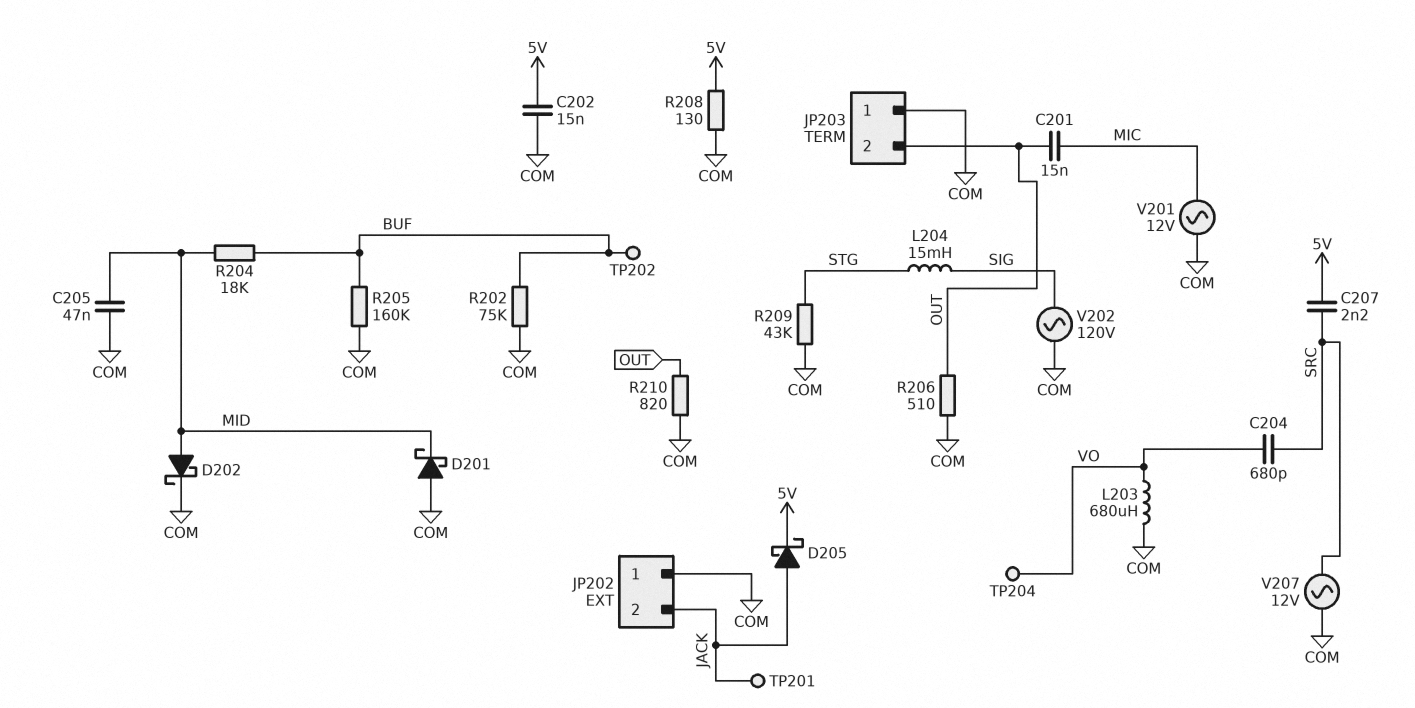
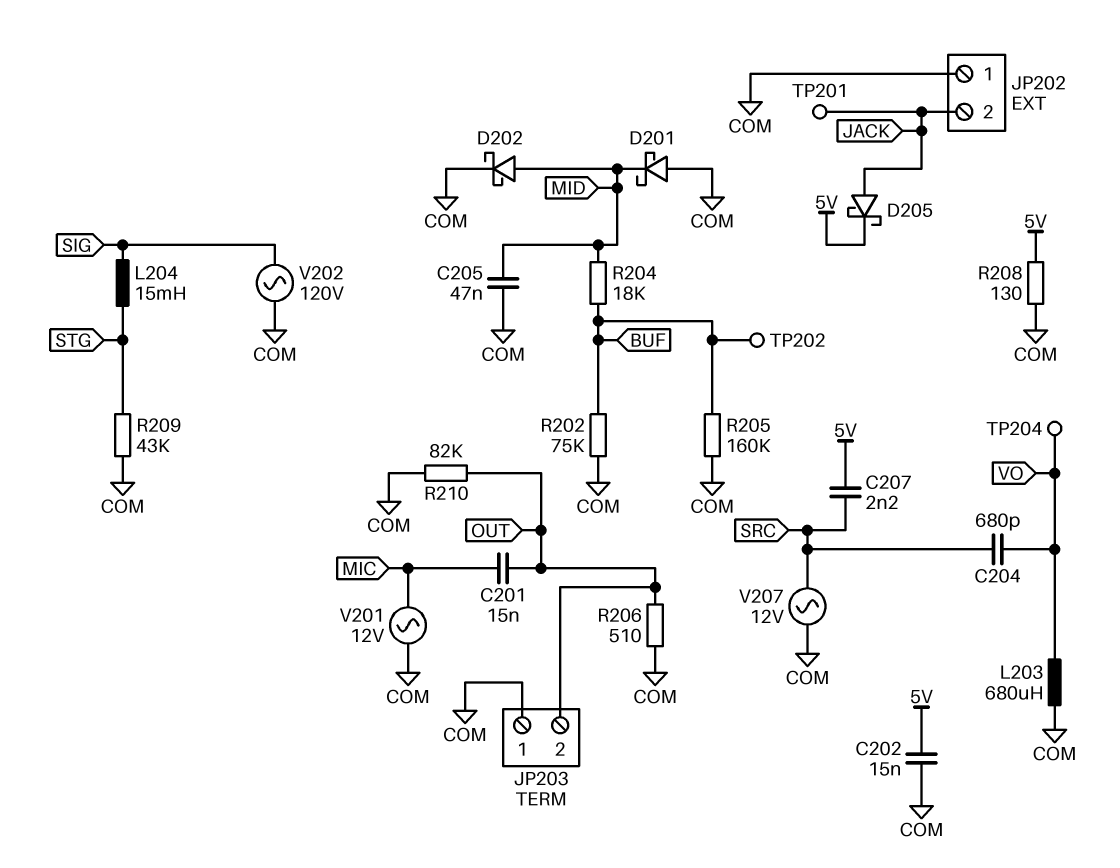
R210: 820 (COM, OUT) -> 82k (COM, OUT)

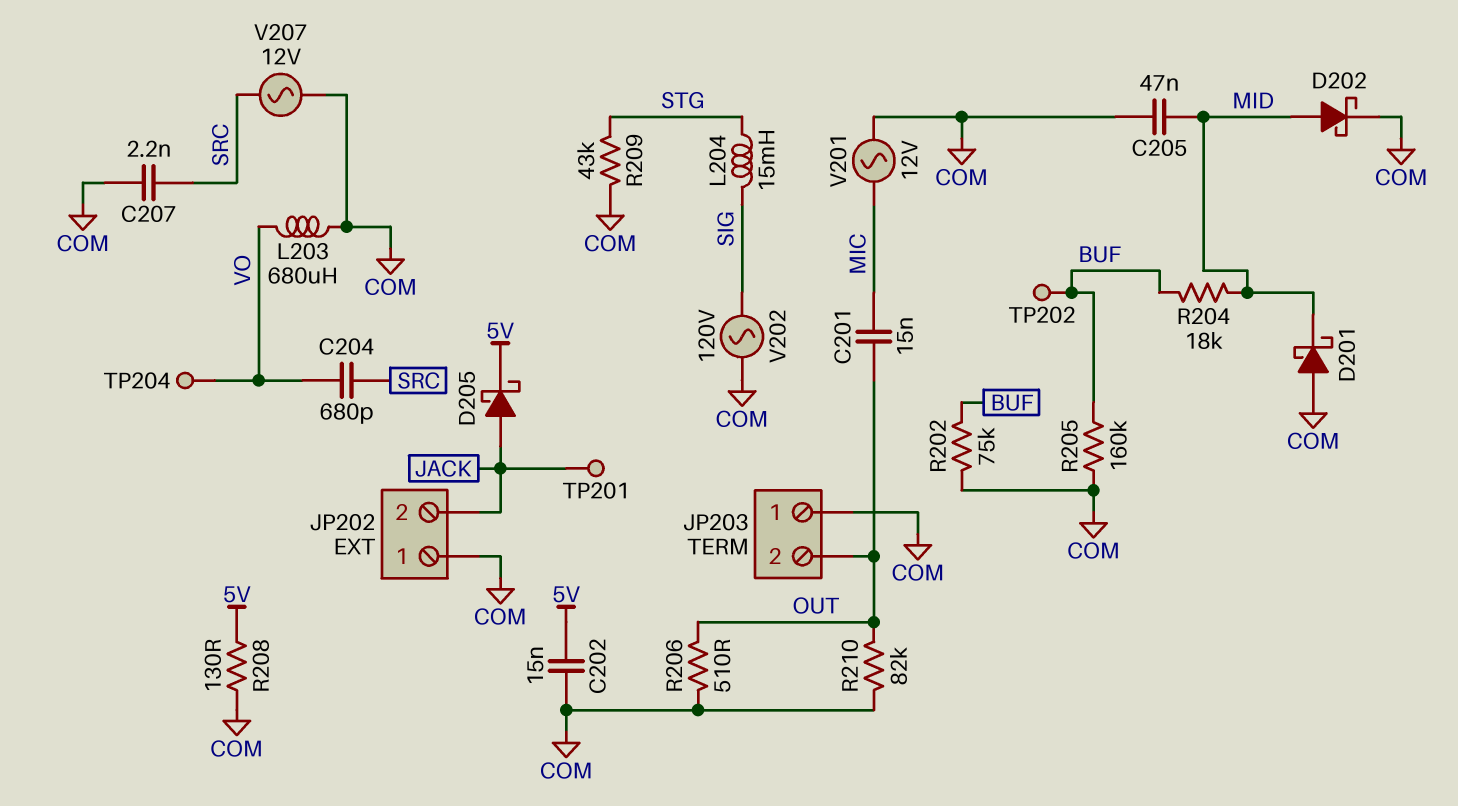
C207: 2.2nF (5V, SRC) -> 2.2nF (COM, SRC)

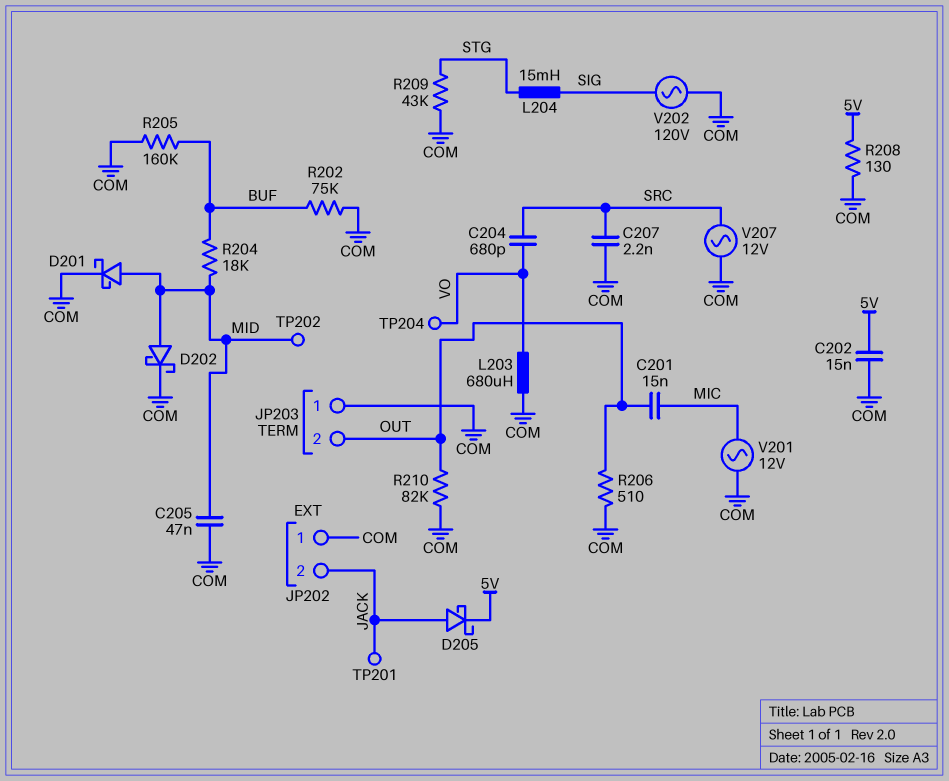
D201: schottky (A COM, K MID) -> schottky (A MID, K COM)
TP202: test point (BUF) -> test point (MID)

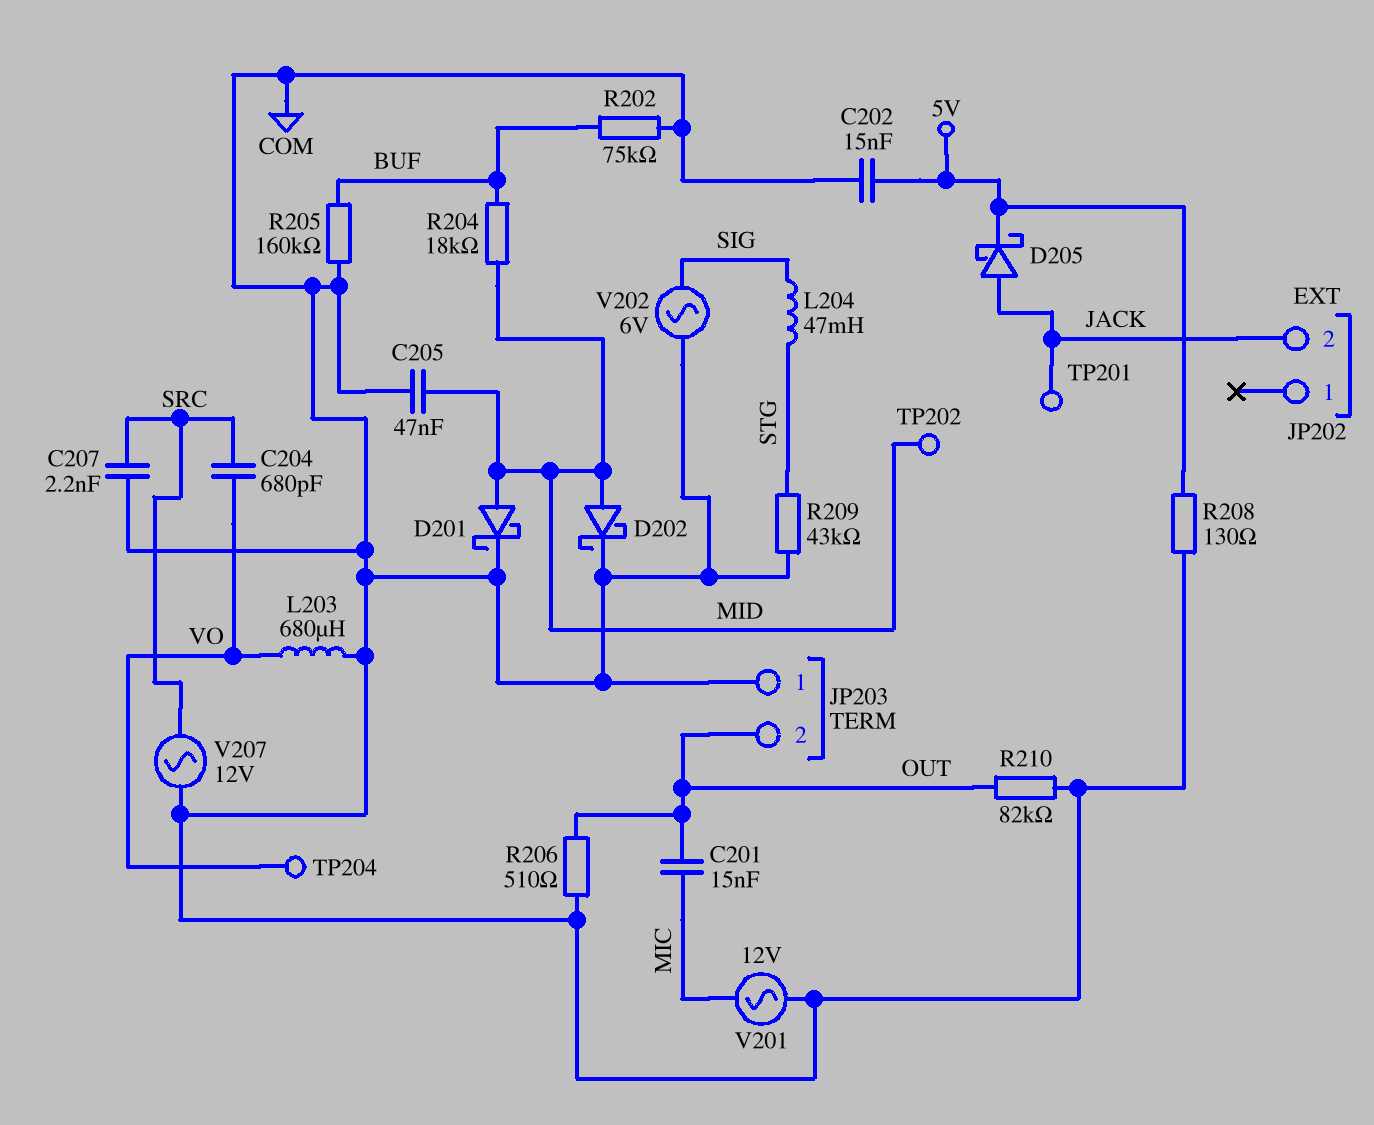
JP202 pin 1: COM -> none
L204: 15mH (SIG, STG) -> 47mH (SIG, STG)
V202: AC 120V (COM, SIG) -> AC 6V (COM, SIG)

